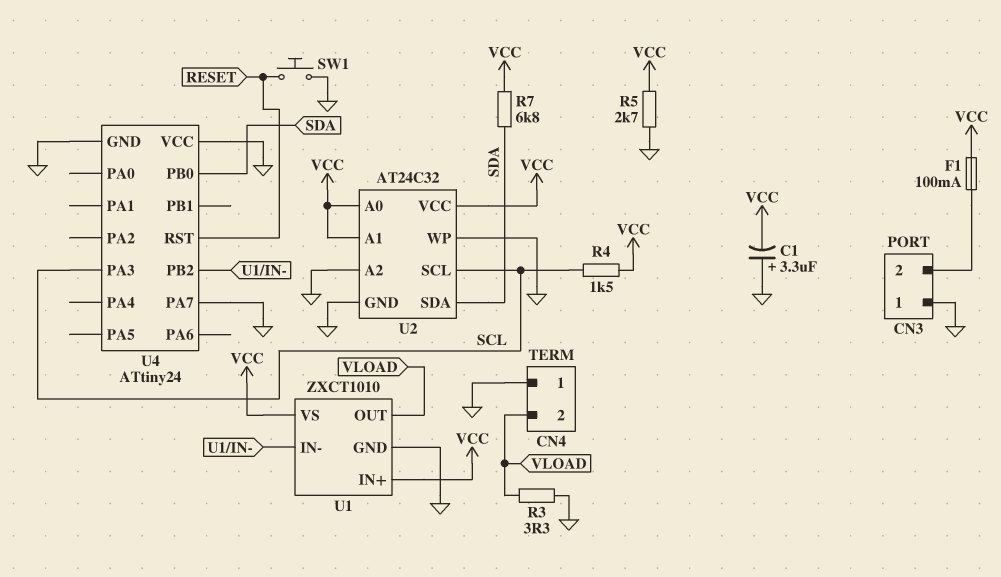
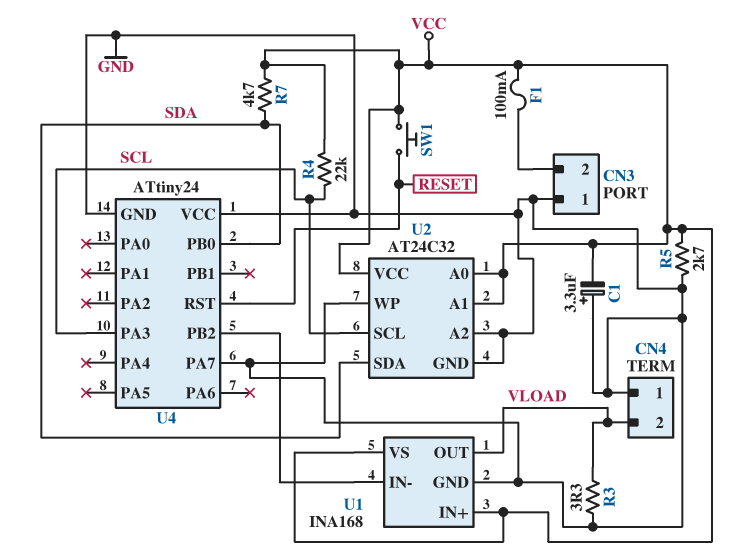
R4: 1.5k (SCL, VCC) -> 22k (SCL, VCC)
R7: 6.8k (SDA, VCC) -> 4.7k (SDA, VCC)
SW1: button (GND, RESET) -> button (RESET, VCC)
U1: ZXCT1010 -> INA168

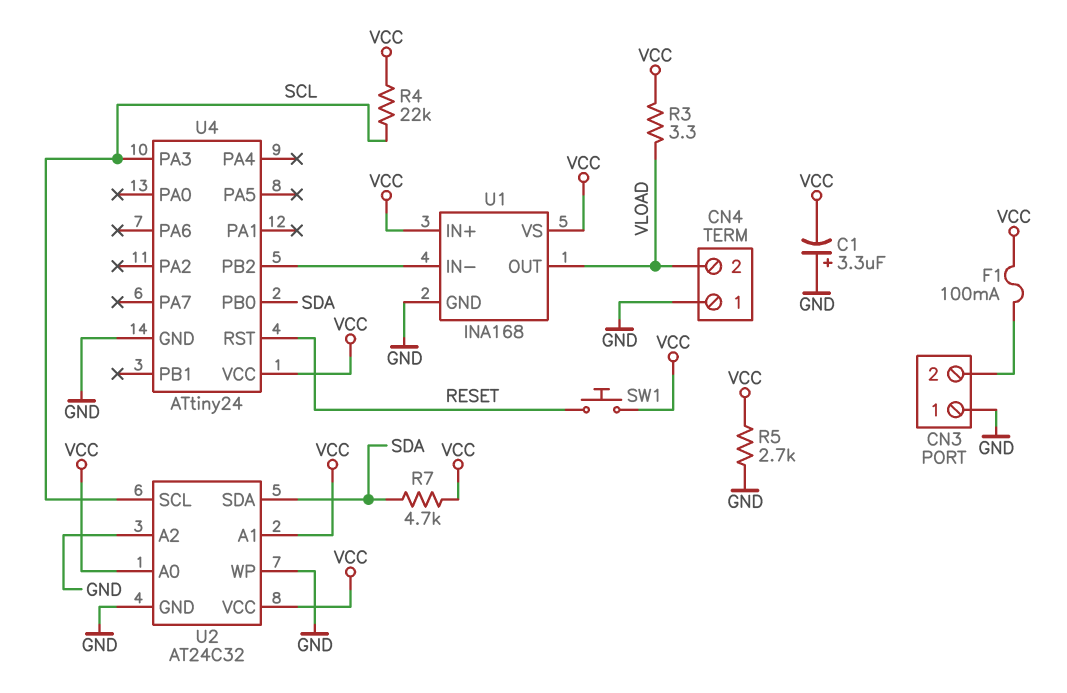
R3: 3.3 (GND, VLOAD) -> 3.3 (VCC, VLOAD)
U4 pin PA7: GND -> none
U4 pin VCC: GND -> VCC

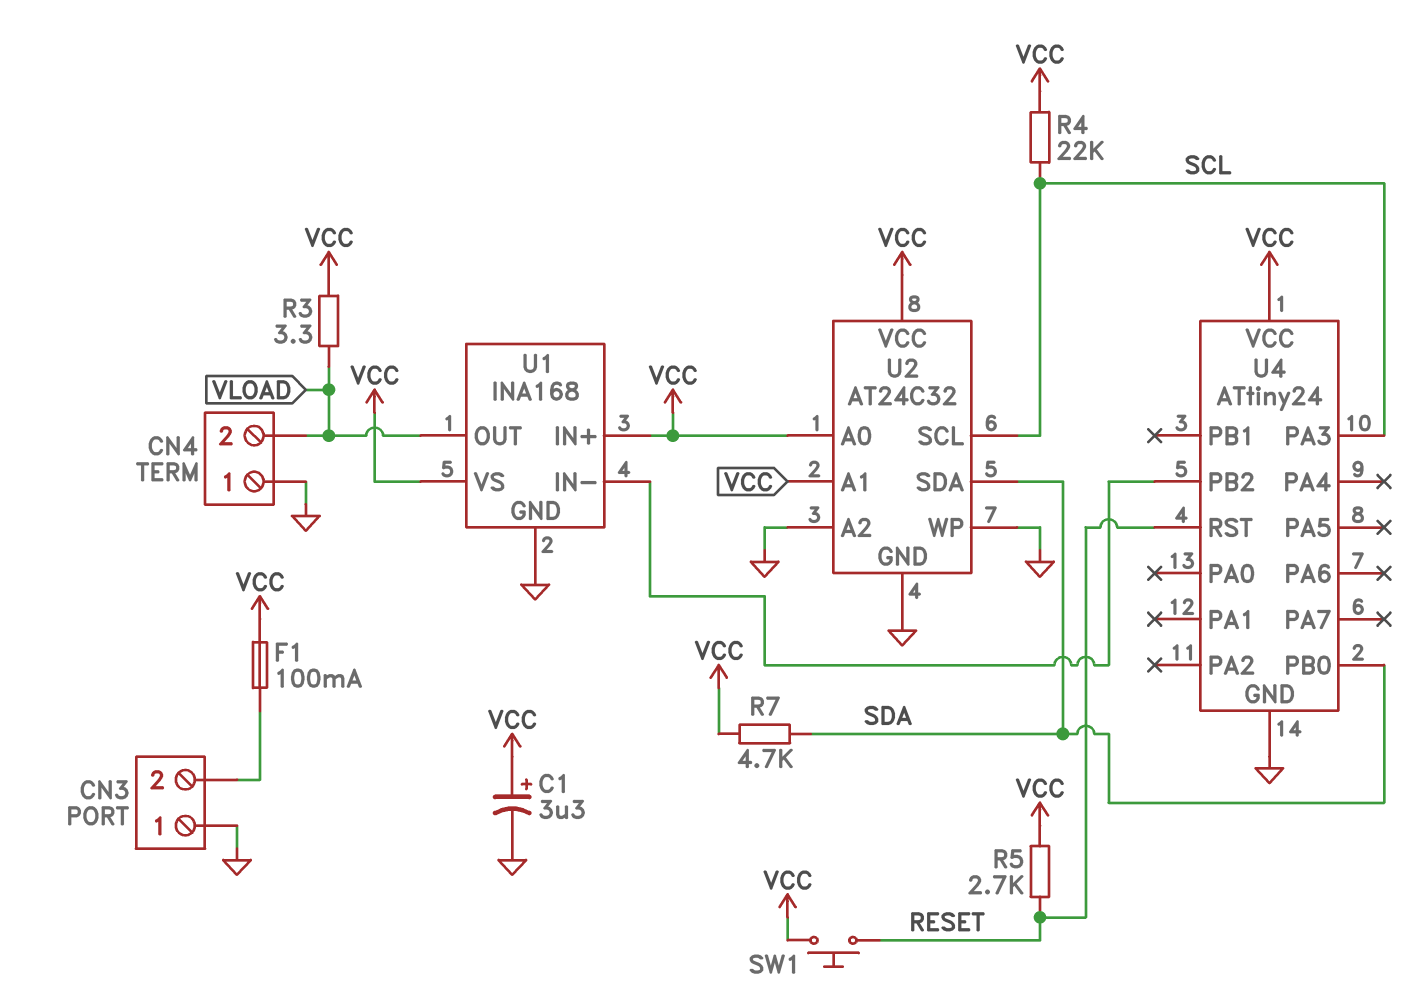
C1: 3.3uF (plus GND, minus VCC) -> 3.3uF (plus VCC, minus GND)
R5: 2.7k (GND, VCC) -> 2.7k (RESET, VCC)

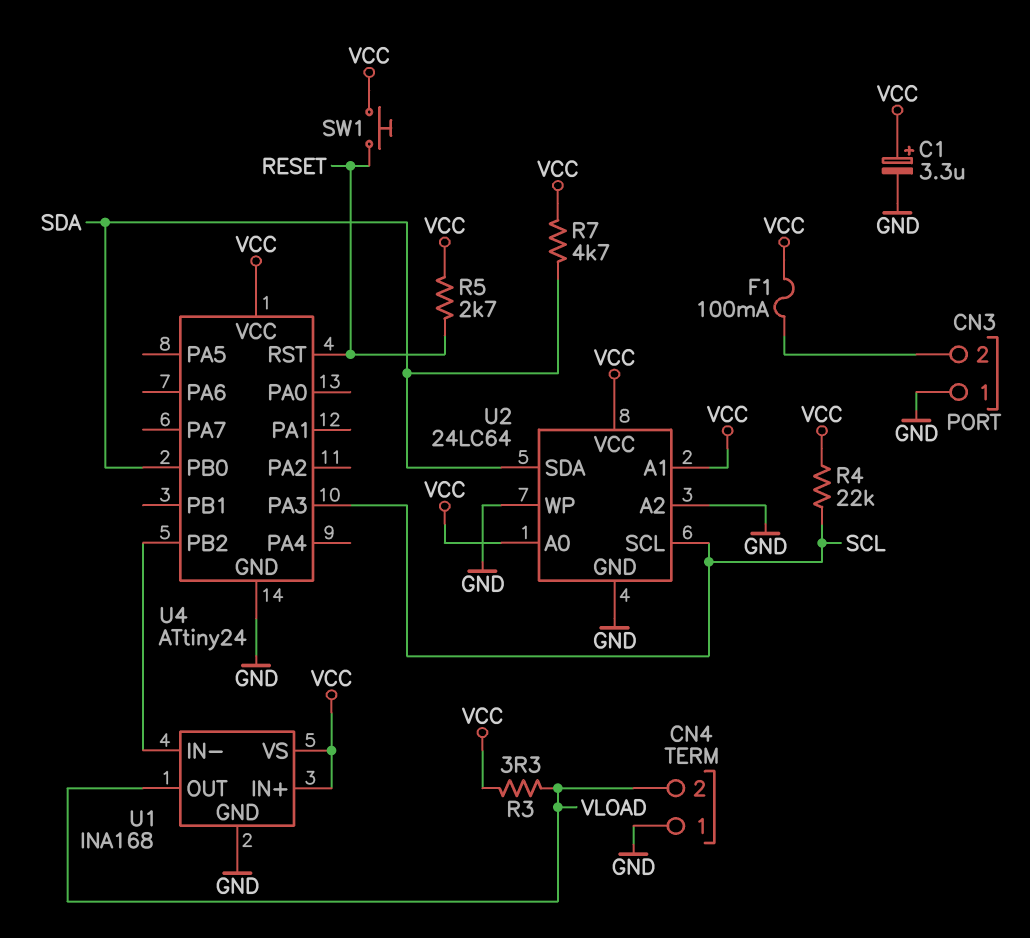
U2: AT24C32 -> 24LC64

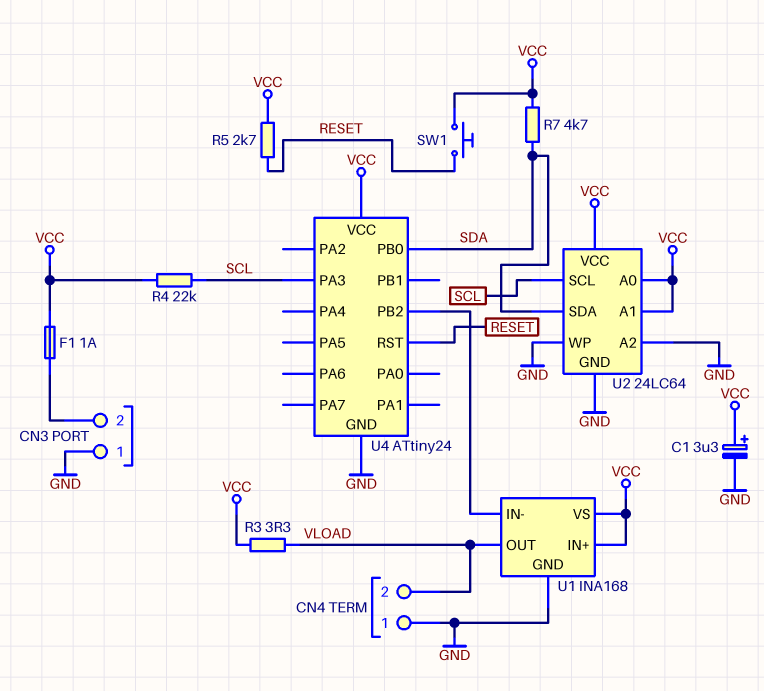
F1: 100mA (CN3/2, VCC) -> 1A (CN3/2, VCC)

